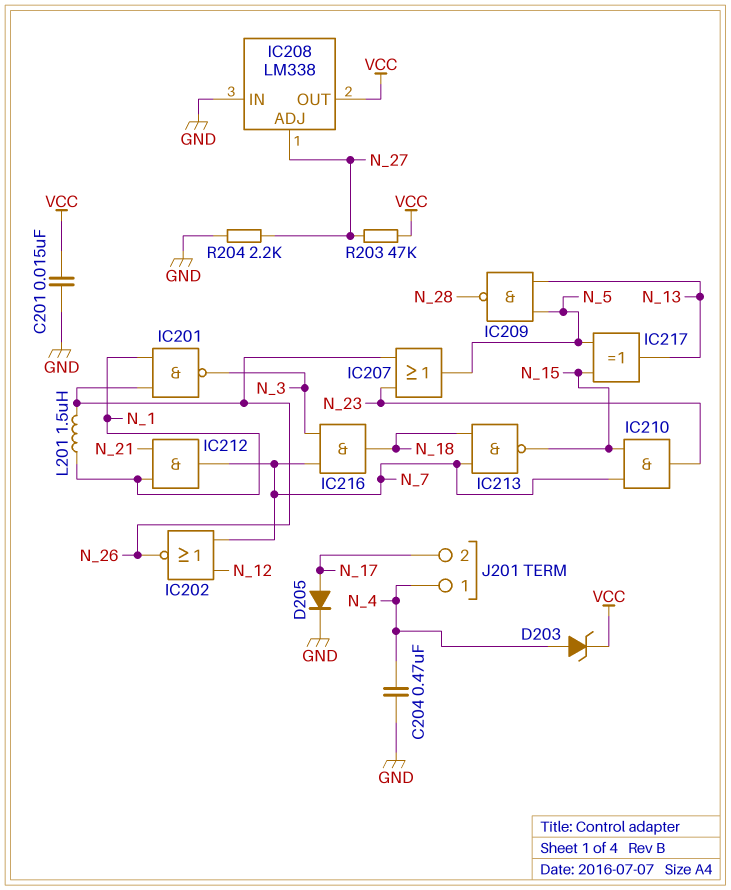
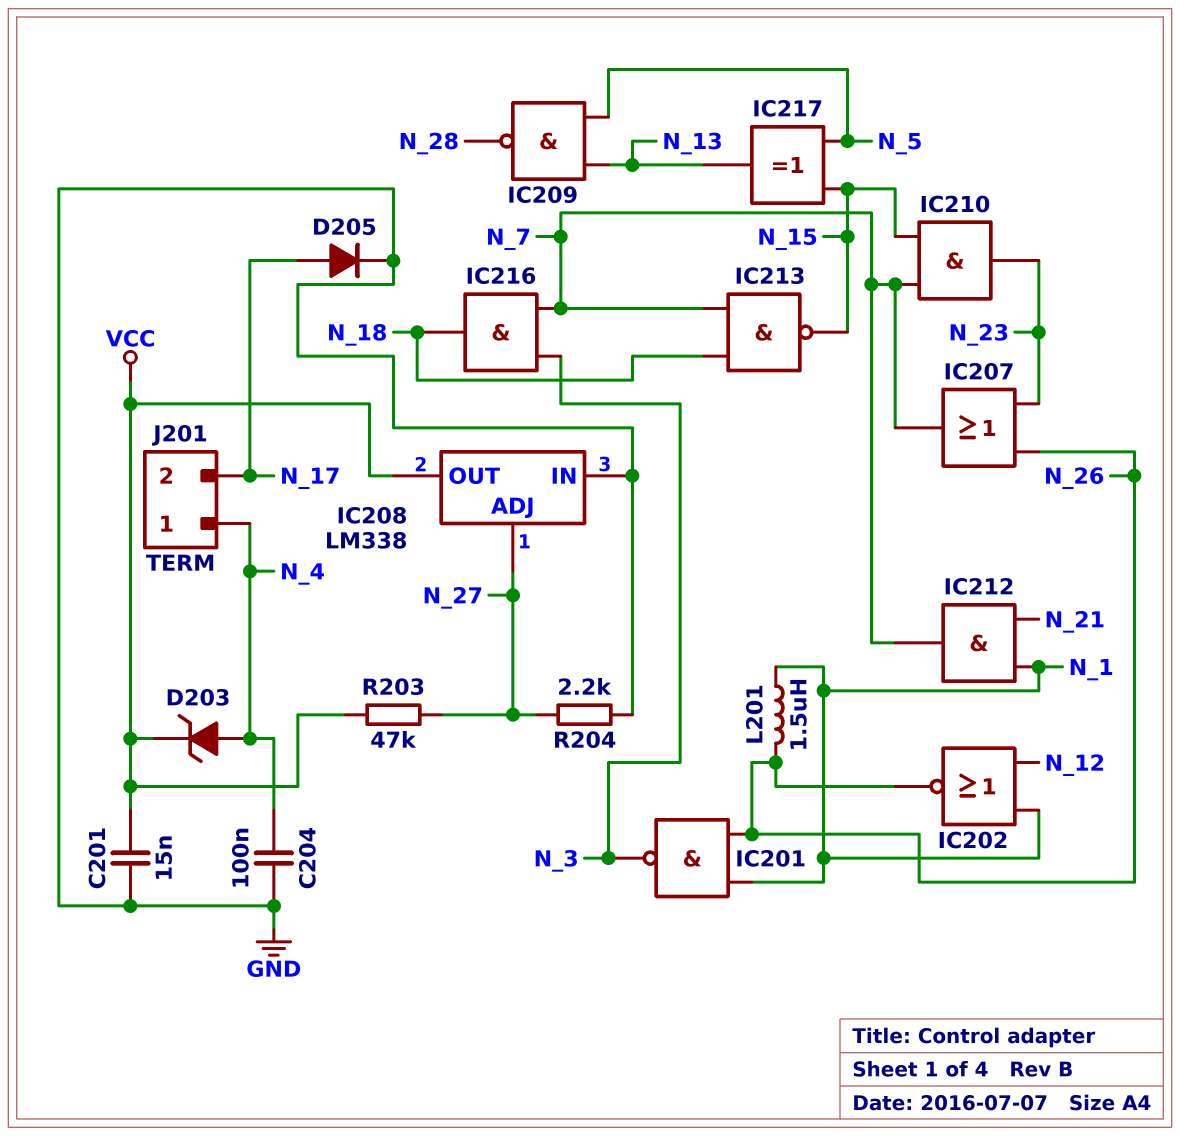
C204: 470nF (GND, N_4) -> 100nF (GND, N_4)
IC202: NOR (in N_7, in N_12, out N_26) -> NOR (in N_1, in N_12, out N_26)
IC207: OR (in N_23, in N_26, out N_5) -> OR (in N_23, in N_26, out N_7)

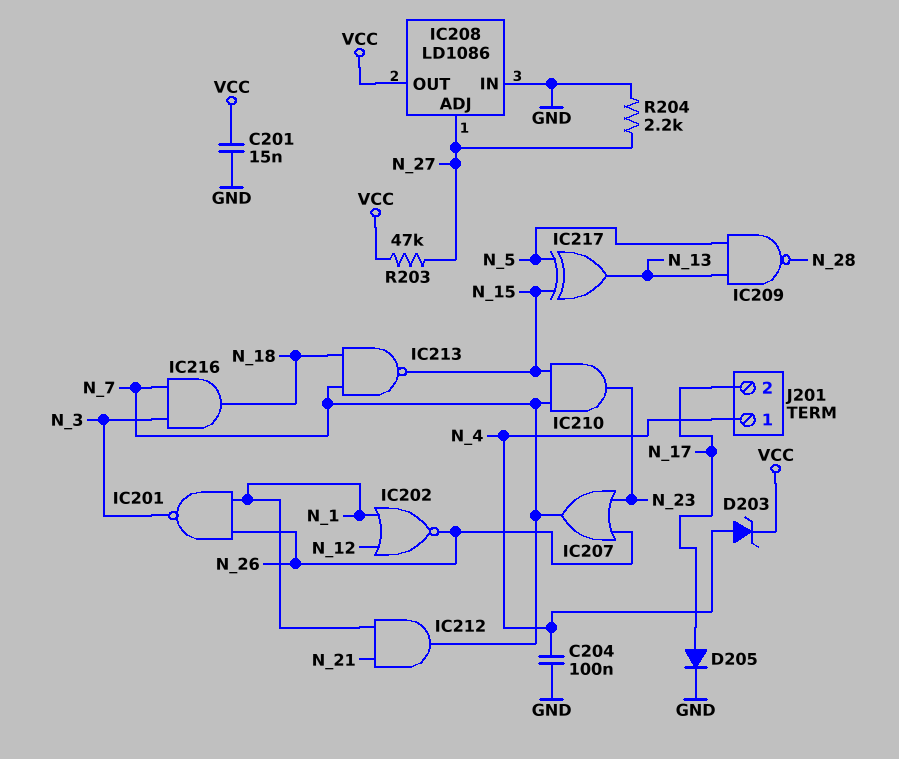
IC208: LM338 -> LD1086
L201: 1.5uH (N_1, N_26) -> none

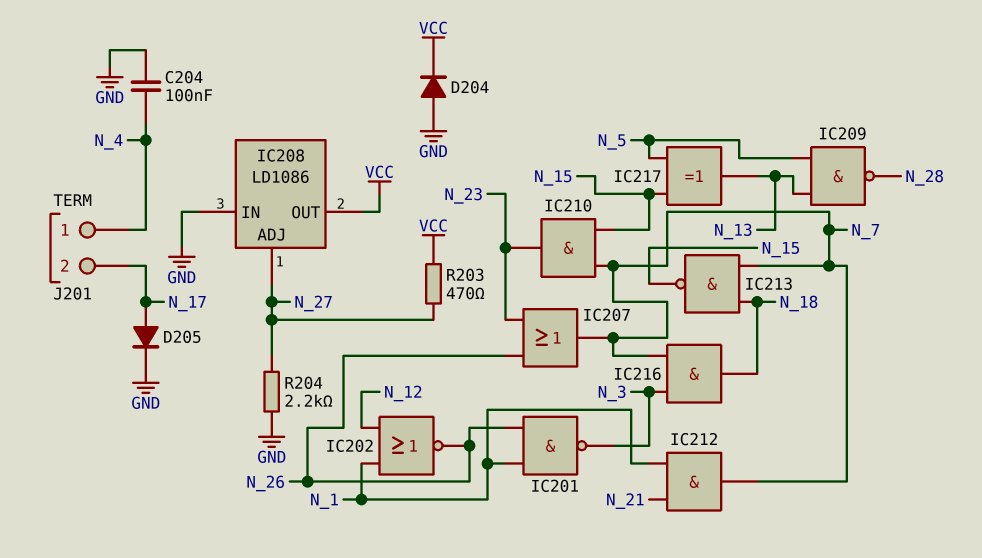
C201: 15nF (GND, VCC) -> none
D203: zener (A N_4, K VCC) -> none
D204: none -> diode (A GND, K VCC)
R203: 47k (N_27, VCC) -> 470 (N_27, VCC)

